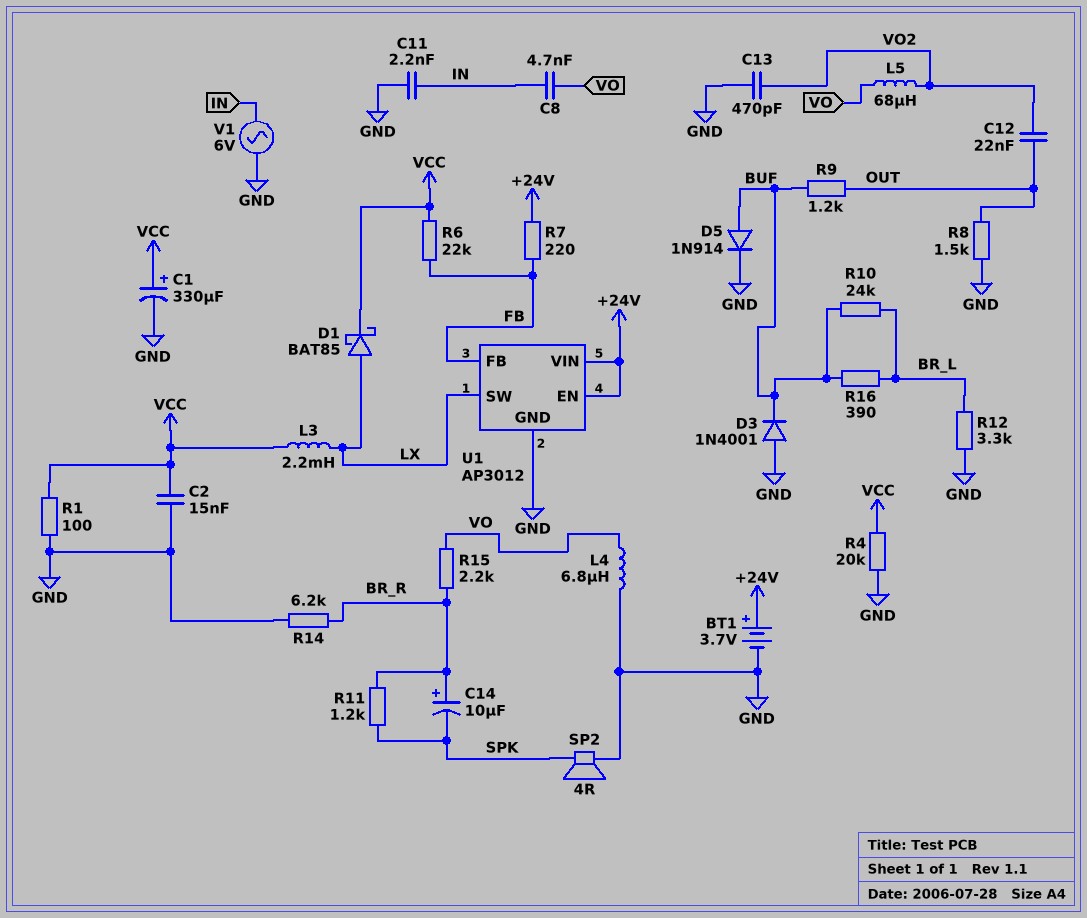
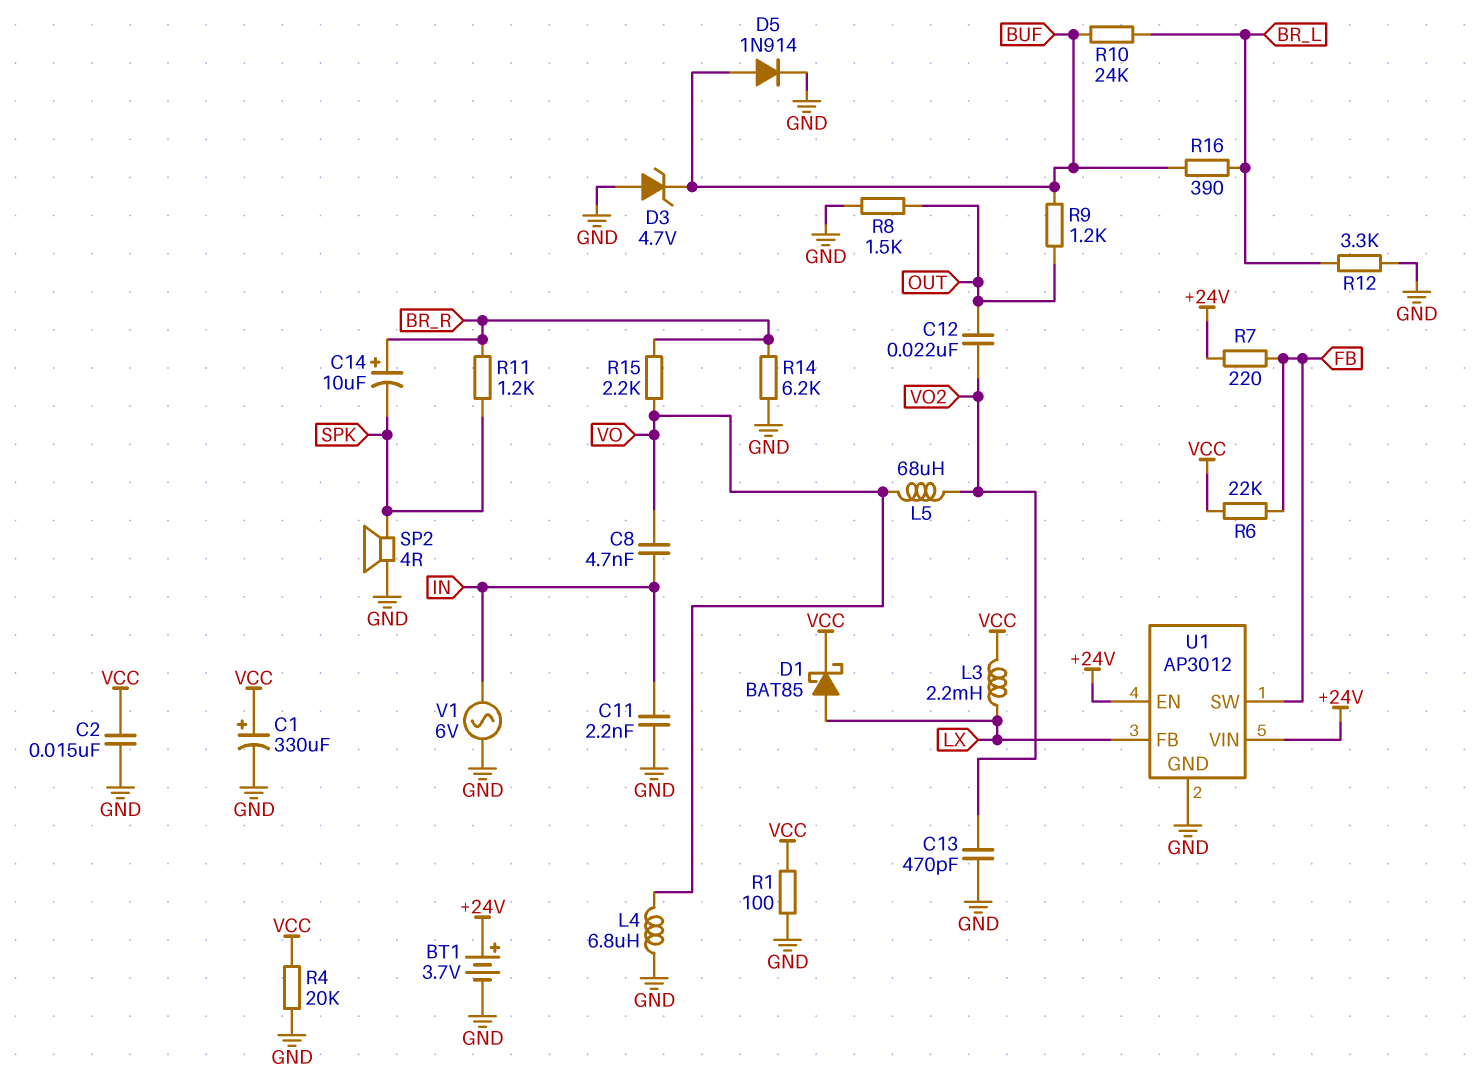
D3: diode 1N4001 (A GND, K BUF) -> zener 4.7V (A GND, K BUF)
U1 pin FB: FB -> LX
U1 pin SW: LX -> FB

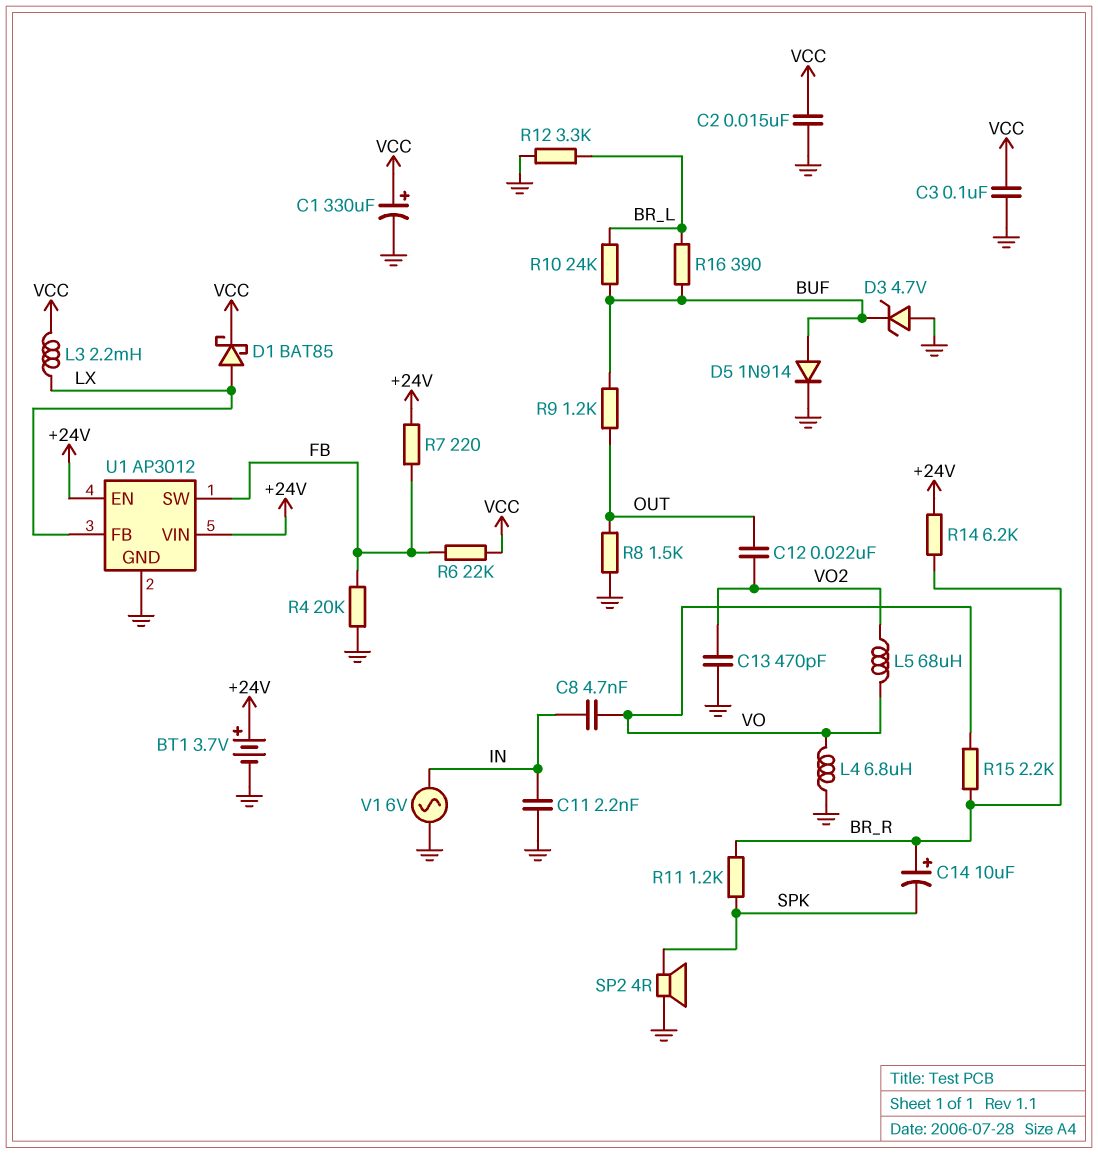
C3: none -> 100nF (GND, VCC)
R1: 100 (GND, VCC) -> none
R4: 20k (GND, VCC) -> 20k (FB, GND)
R14: 6.2k (BR_R, GND) -> 6.2k (+24V, BR_R)

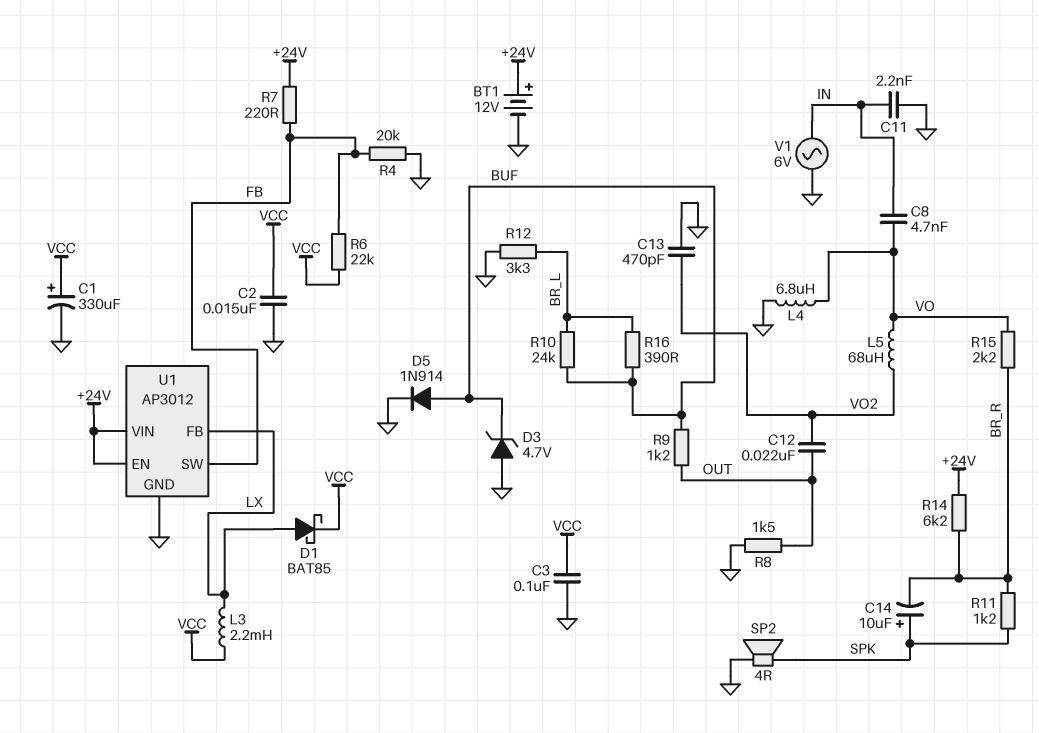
BT1: 3.7V (plus +24V, minus GND) -> 12V (plus +24V, minus GND)
C14: 10uF (plus BR_R, minus SPK) -> 10uF (plus SPK, minus BR_R)

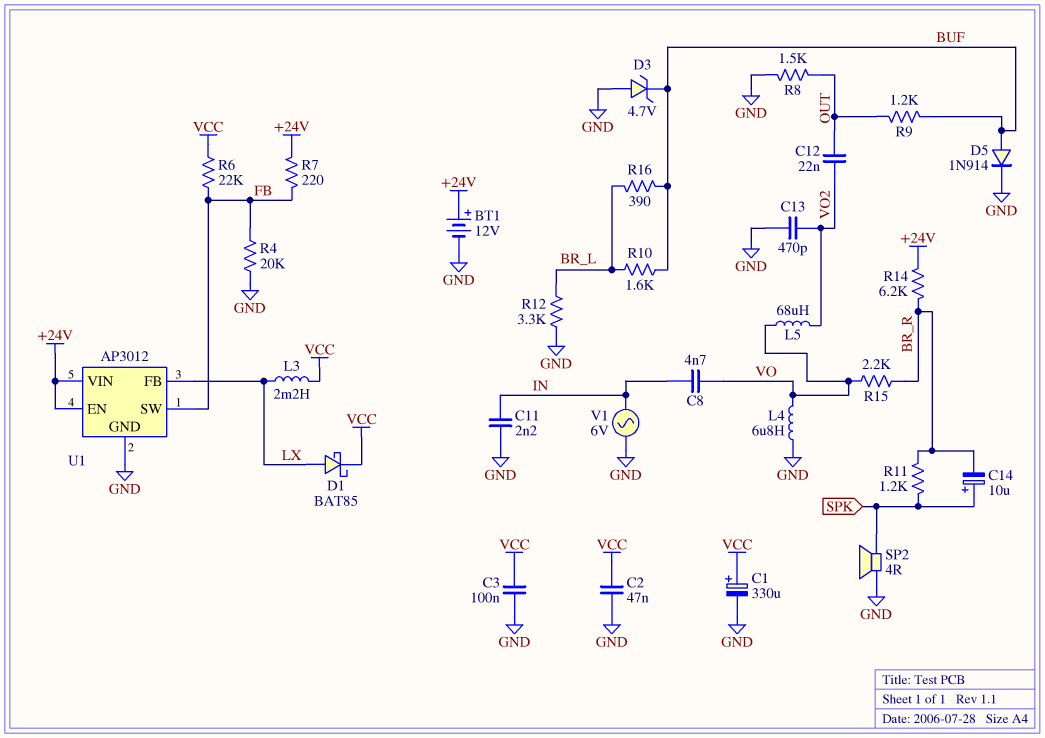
C2: 15nF (GND, VCC) -> 47nF (GND, VCC)
R10: 24k (BR_L, BUF) -> 1.6k (BR_L, BUF)

